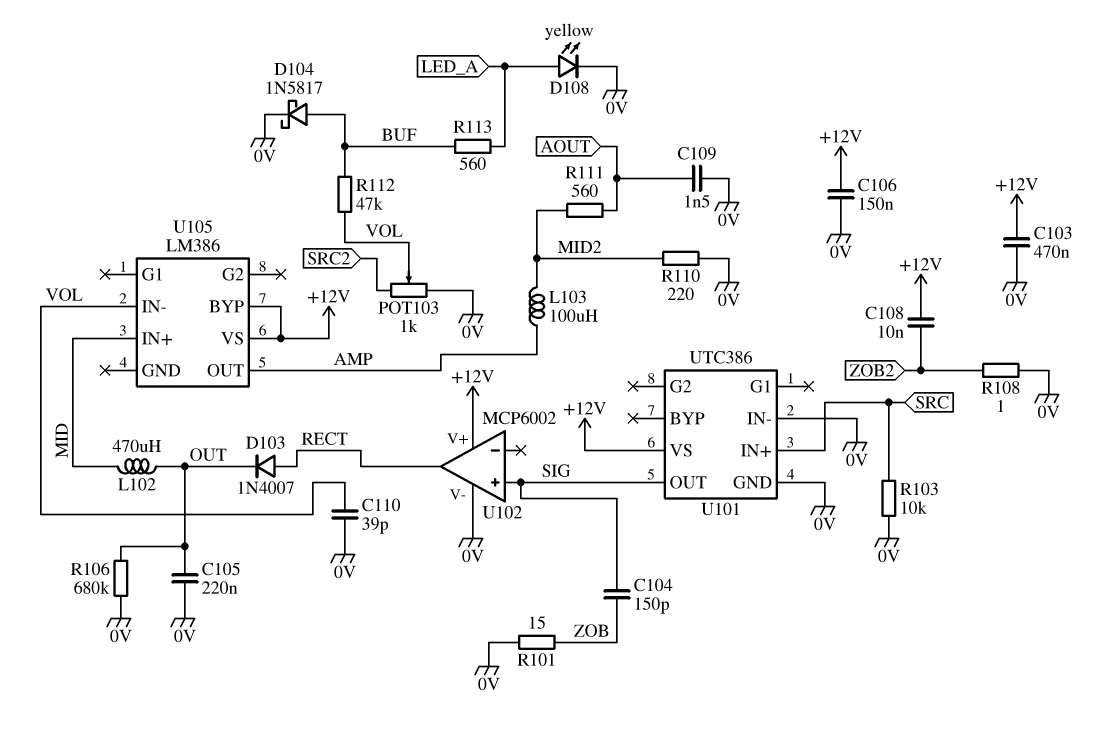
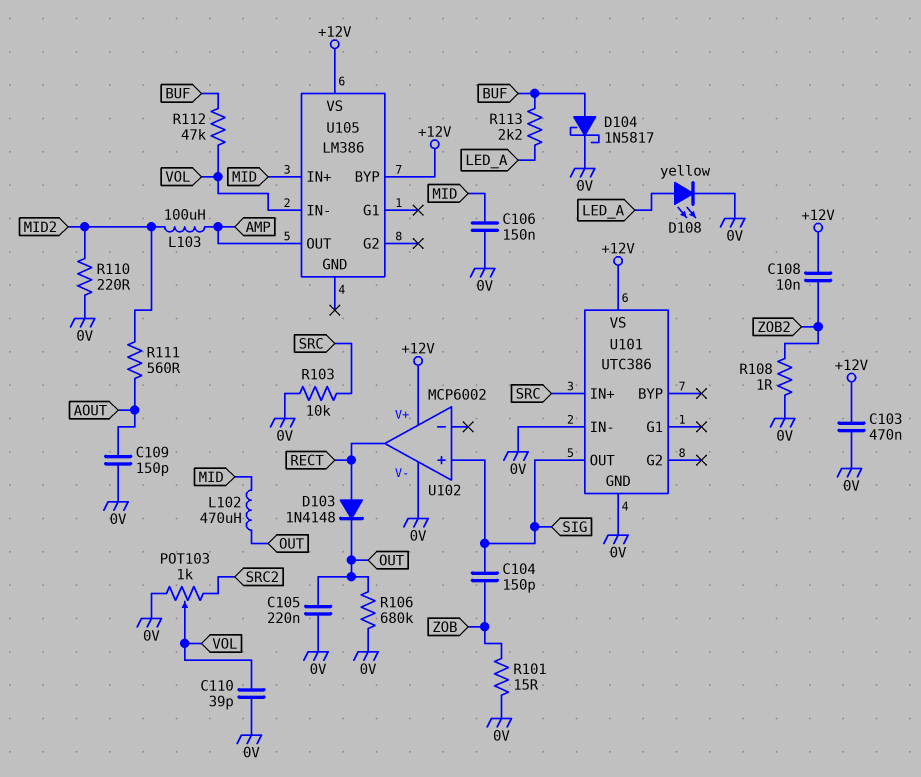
C106: 150nF (+12V, 0V) -> 150nF (0V, MID)
C109: 1.5nF (0V, AOUT) -> 150pF (0V, AOUT)
D103: diode 1N4007 (A RECT, K OUT) -> diode 1N4148 (A RECT, K OUT)
R113: 560 (BUF, LED_A) -> 2.2k (BUF, LED_A)

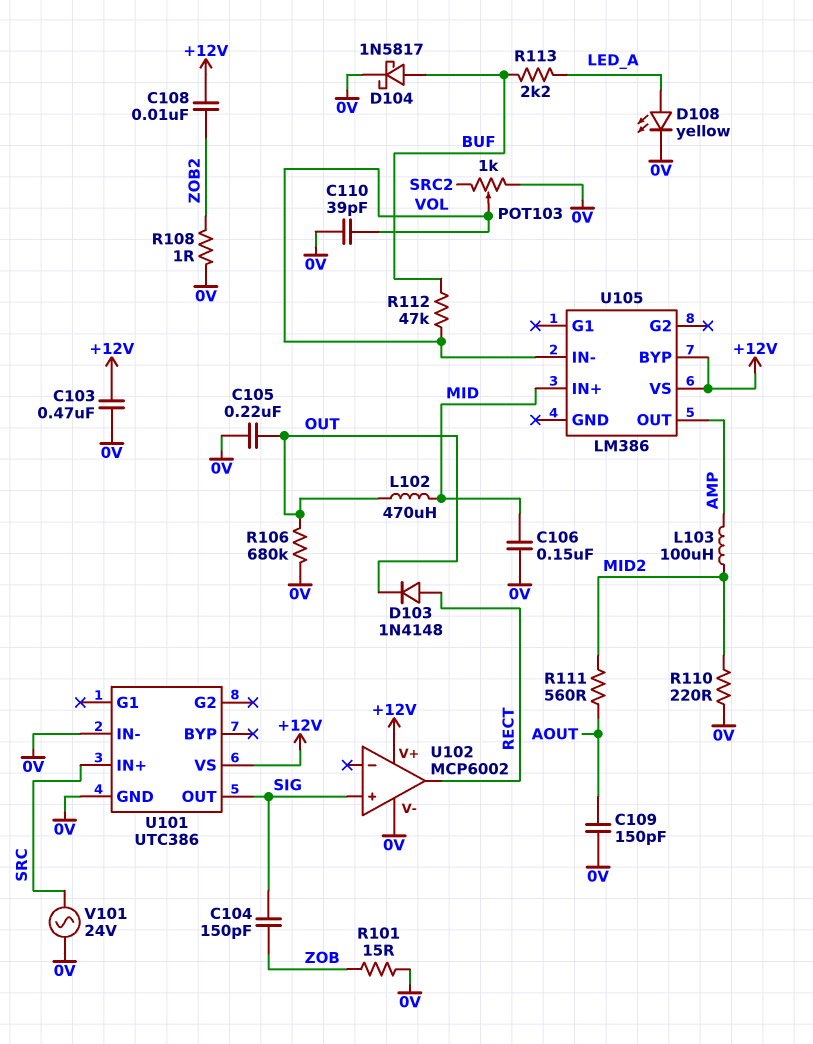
R103: 10k (0V, SRC) -> none
V101: none -> AC 24V (0V, SRC)

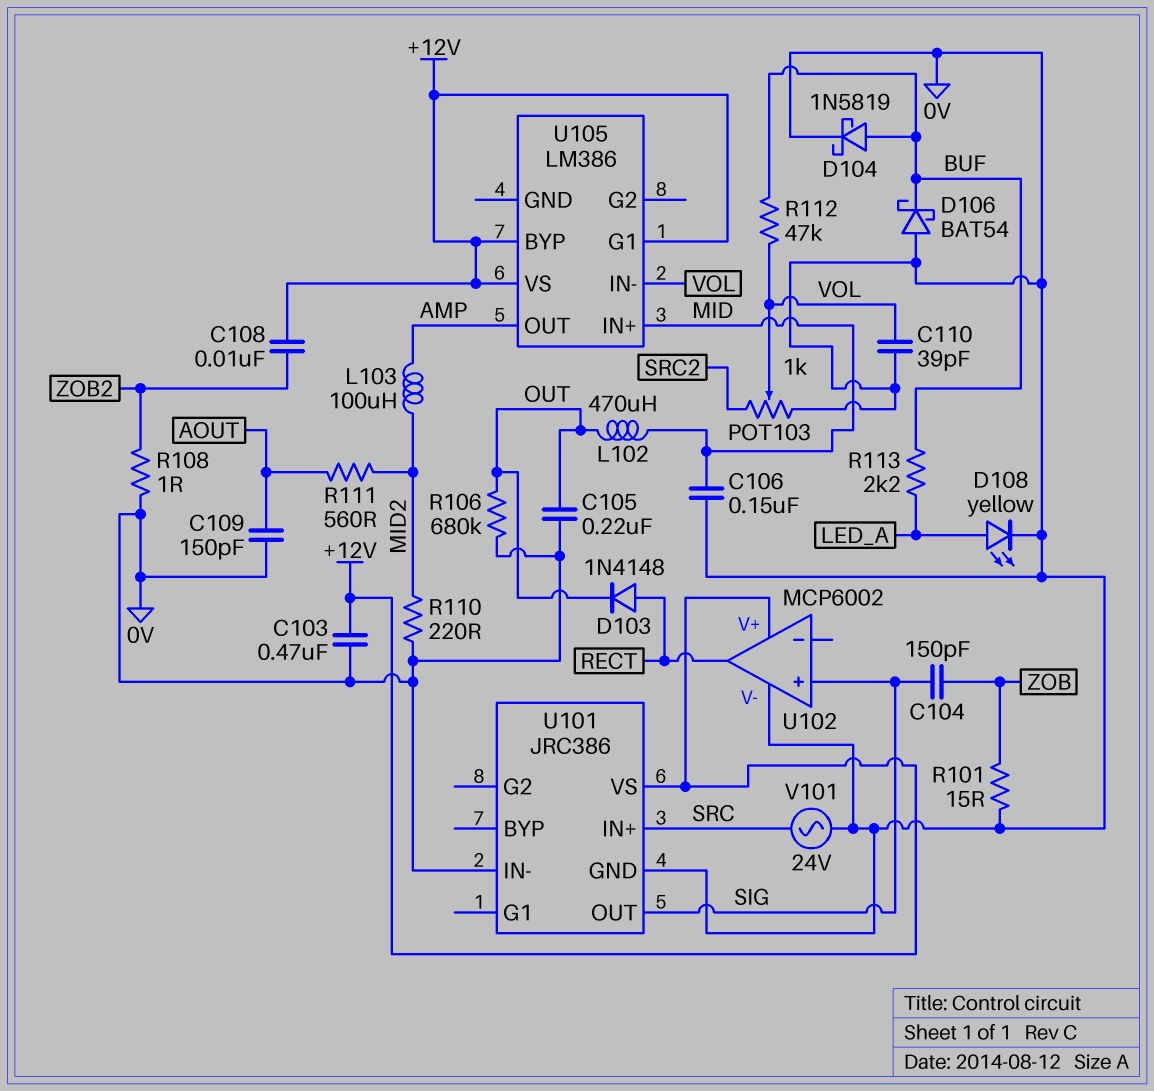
D104: schottky 1N5817 (A BUF, K 0V) -> schottky 1N5819 (A BUF, K 0V)
D106: none -> schottky BAT54 (A 0V, K BUF)
U101: UTC386 -> JRC386
U105 pin G1: none -> +12V

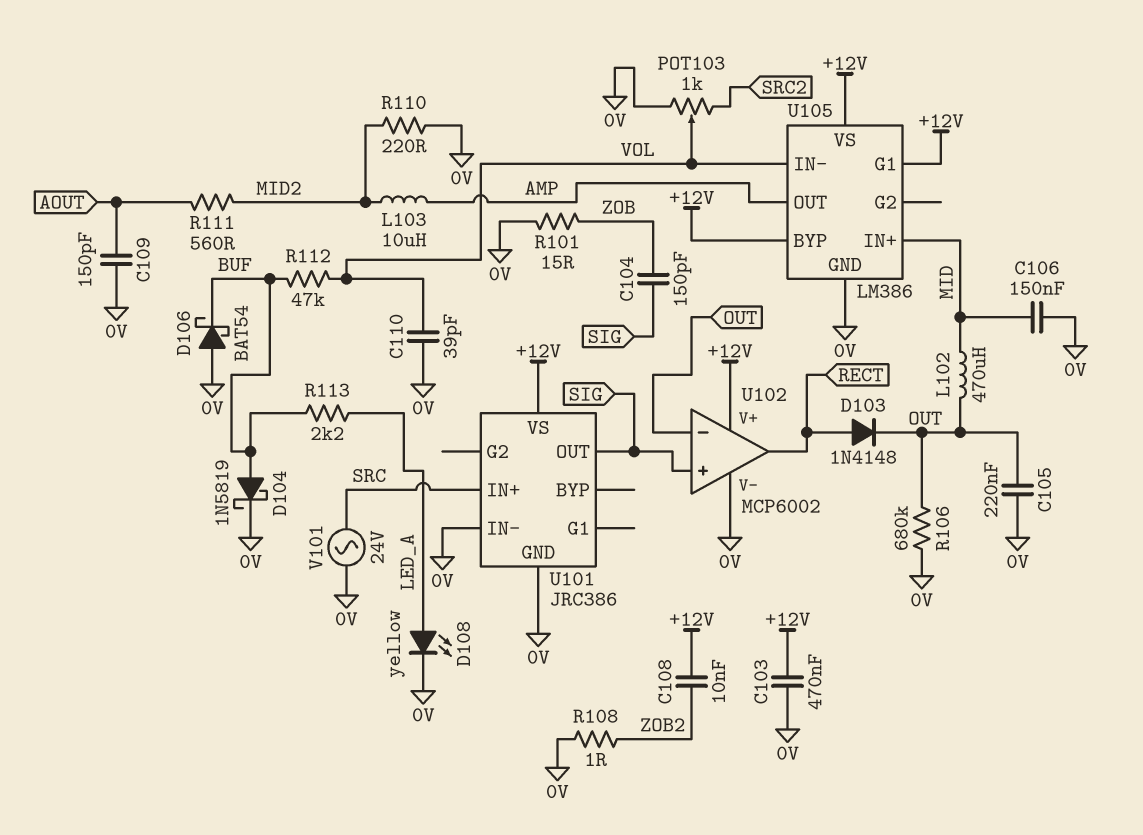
L103: 100uH (AMP, MID2) -> 10uH (AMP, MID2)
U102 pin in-: none -> OUT
U105 pin GND: none -> 0V

